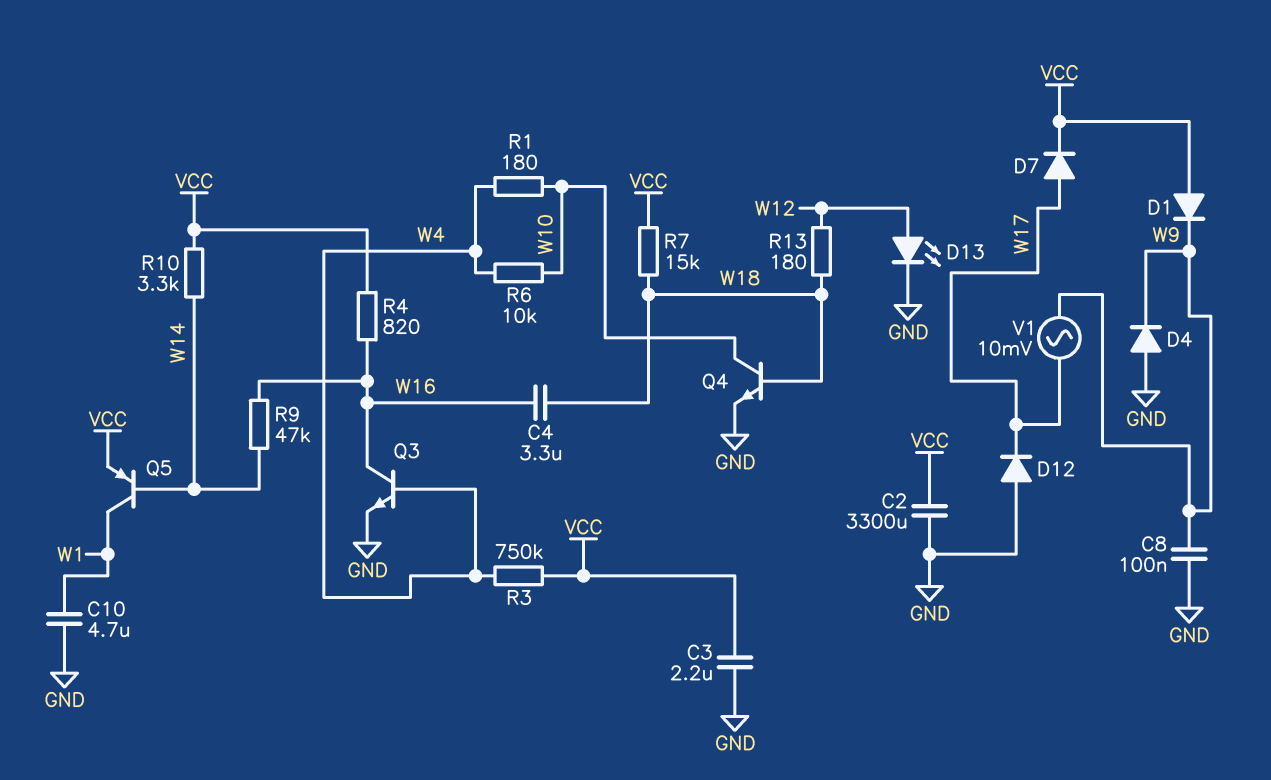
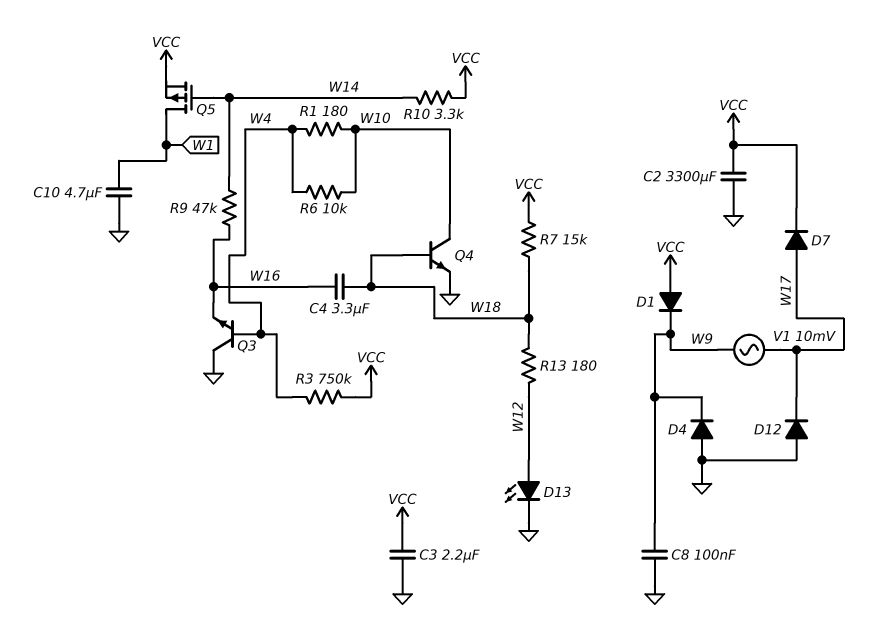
Q3: NPN (B W4, C W16, E GND) -> NPN (B W4, C GND, E W16)
Q5: PNP (B W14, C W1, E VCC) -> PMOS (G W14, D W1, S VCC)
R4: 820 (VCC, W16) -> none

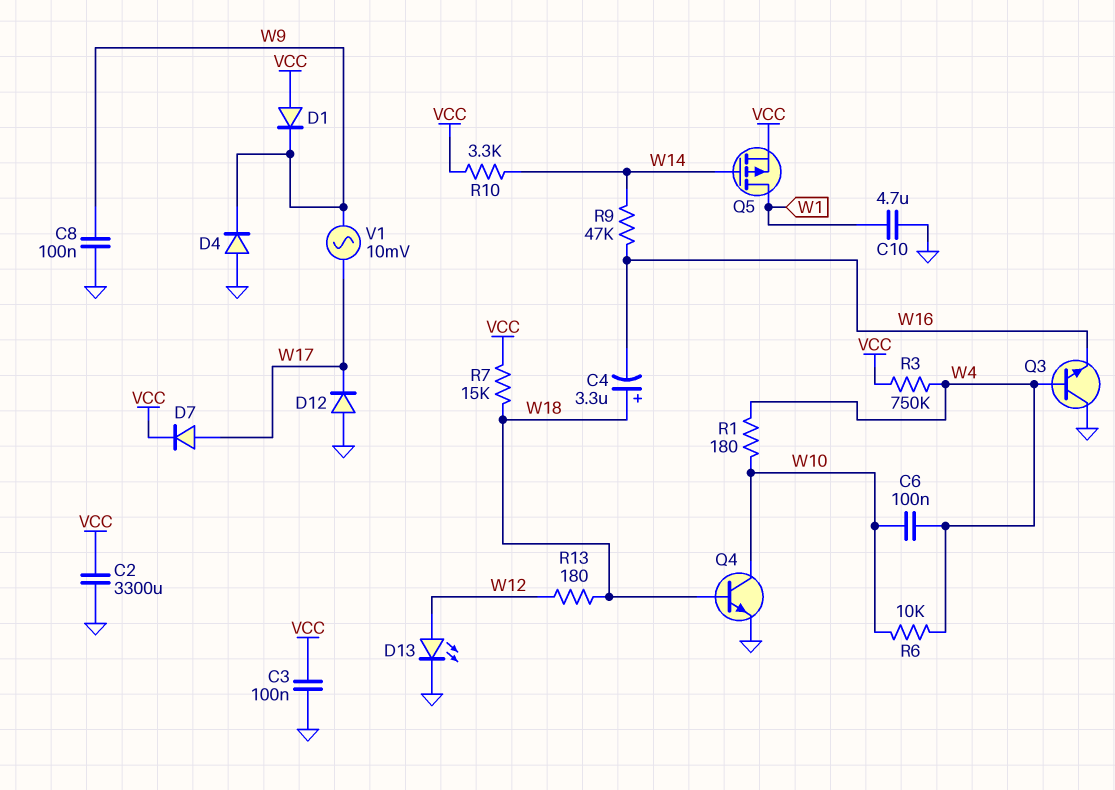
C3: 2.2uF (GND, VCC) -> 100nF (GND, VCC)
C4: 3.3uF (W16, W18) -> 3.3uF (plus W18, minus W16)
C6: none -> 100nF (W4, W10)

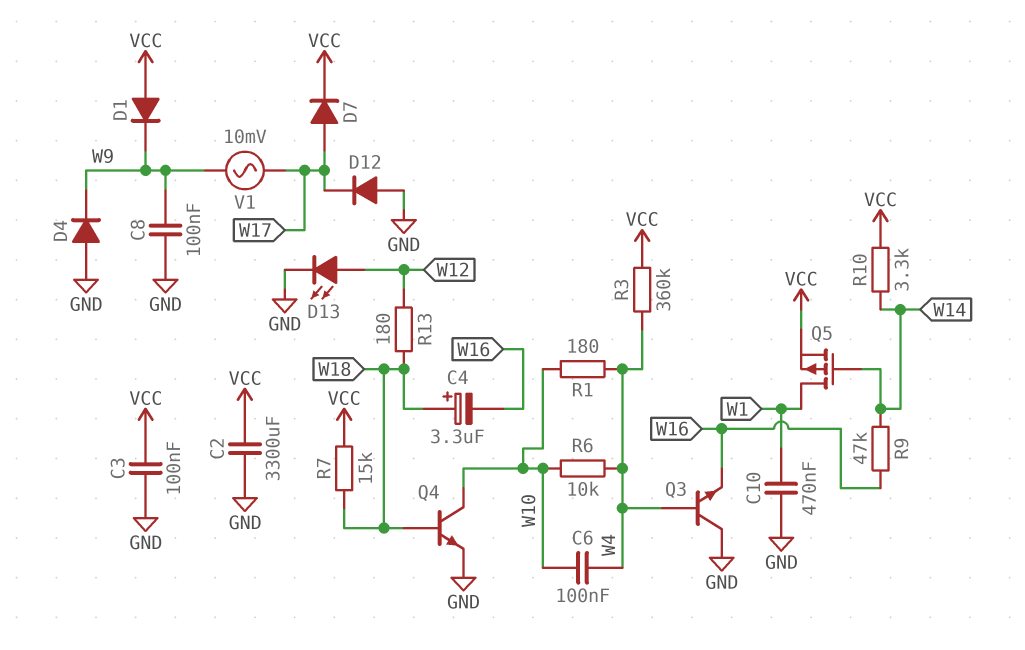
C10: 4.7uF (GND, W1) -> 470nF (GND, W1)
R3: 750k (VCC, W4) -> 360k (VCC, W4)

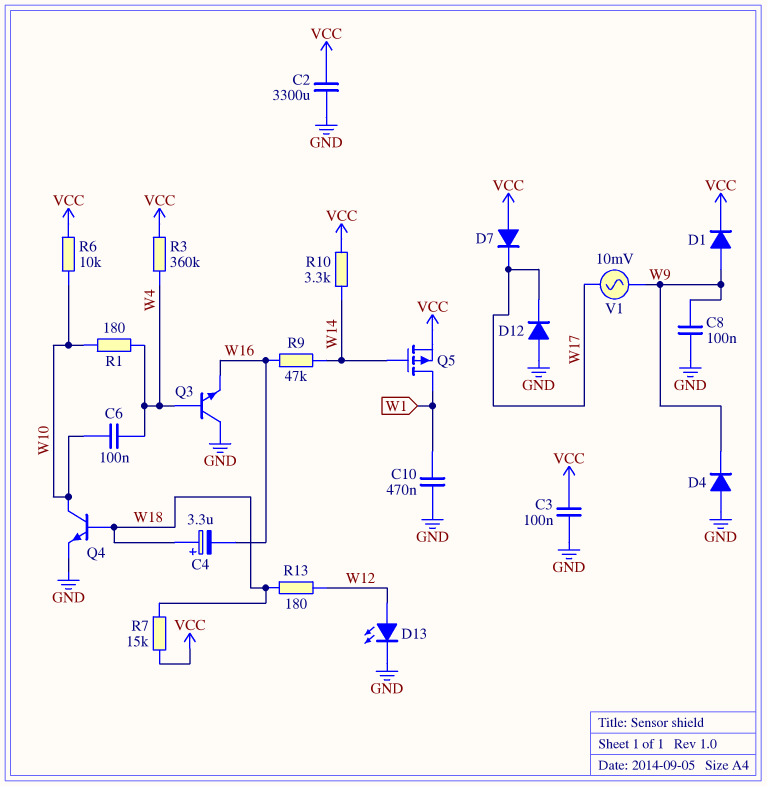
D1: diode (A VCC, K W9) -> diode (A W9, K VCC)
D7: diode (A W17, K VCC) -> diode (A VCC, K W17)
R6: 10k (W4, W10) -> 10k (VCC, W10)

